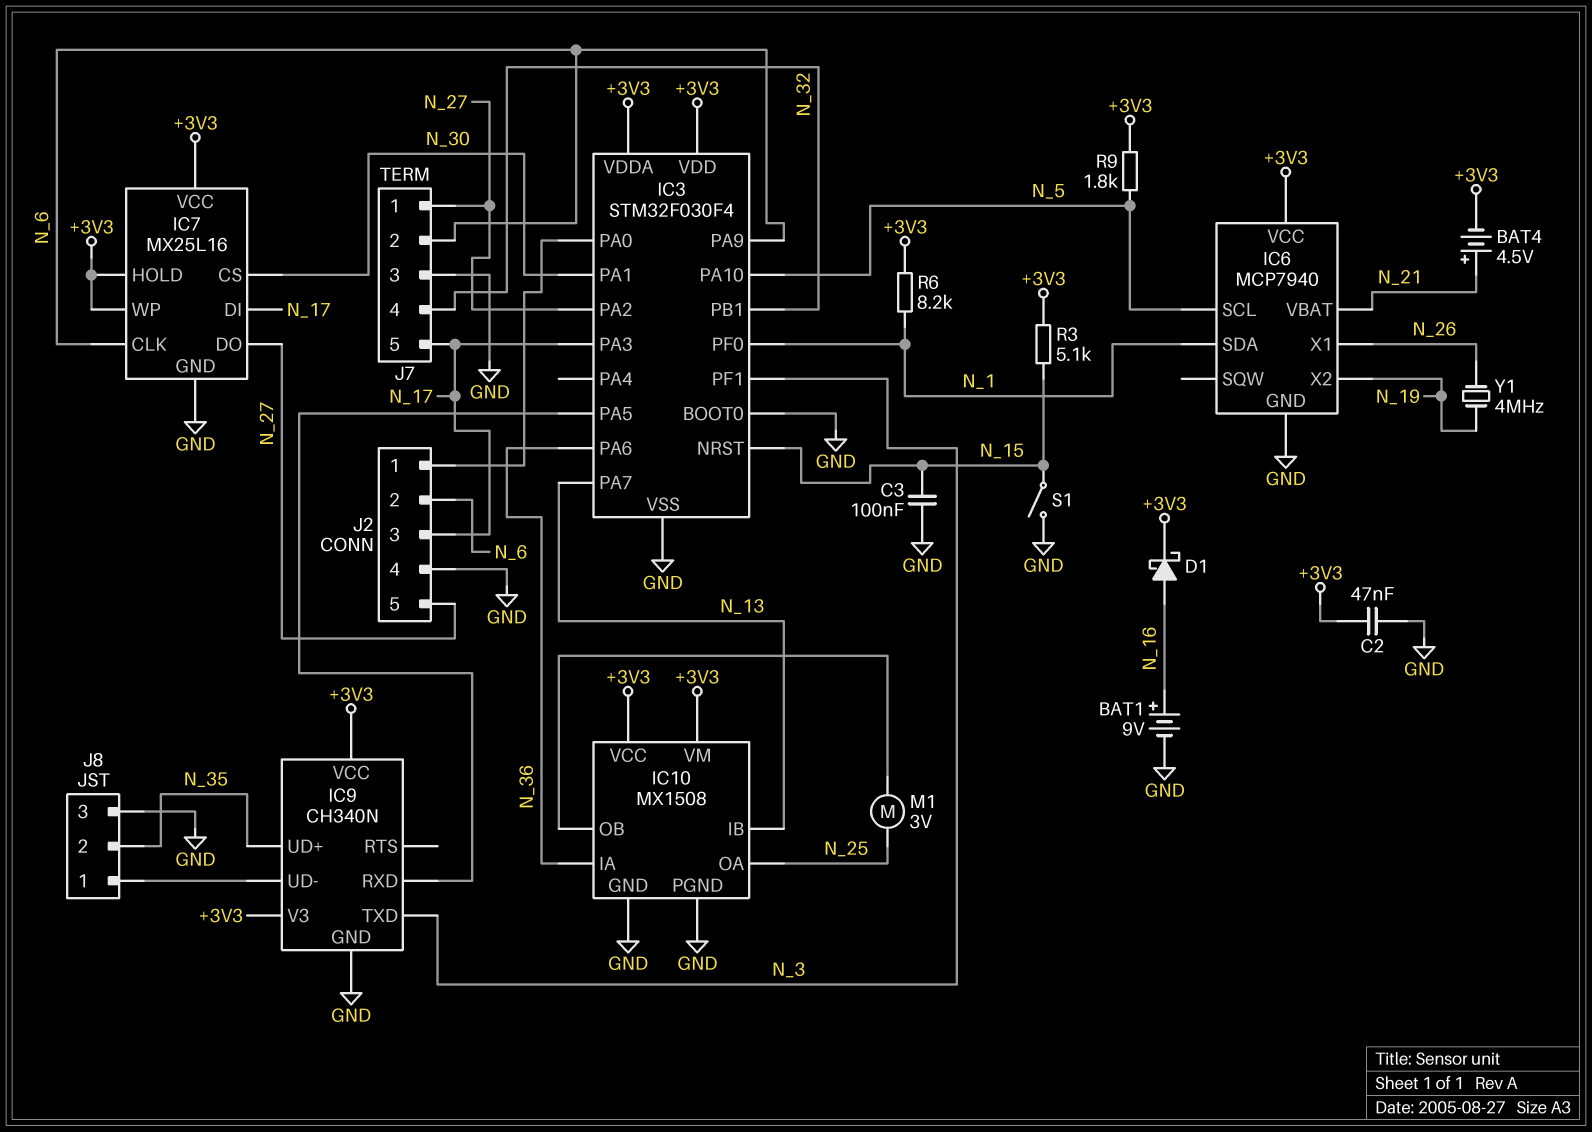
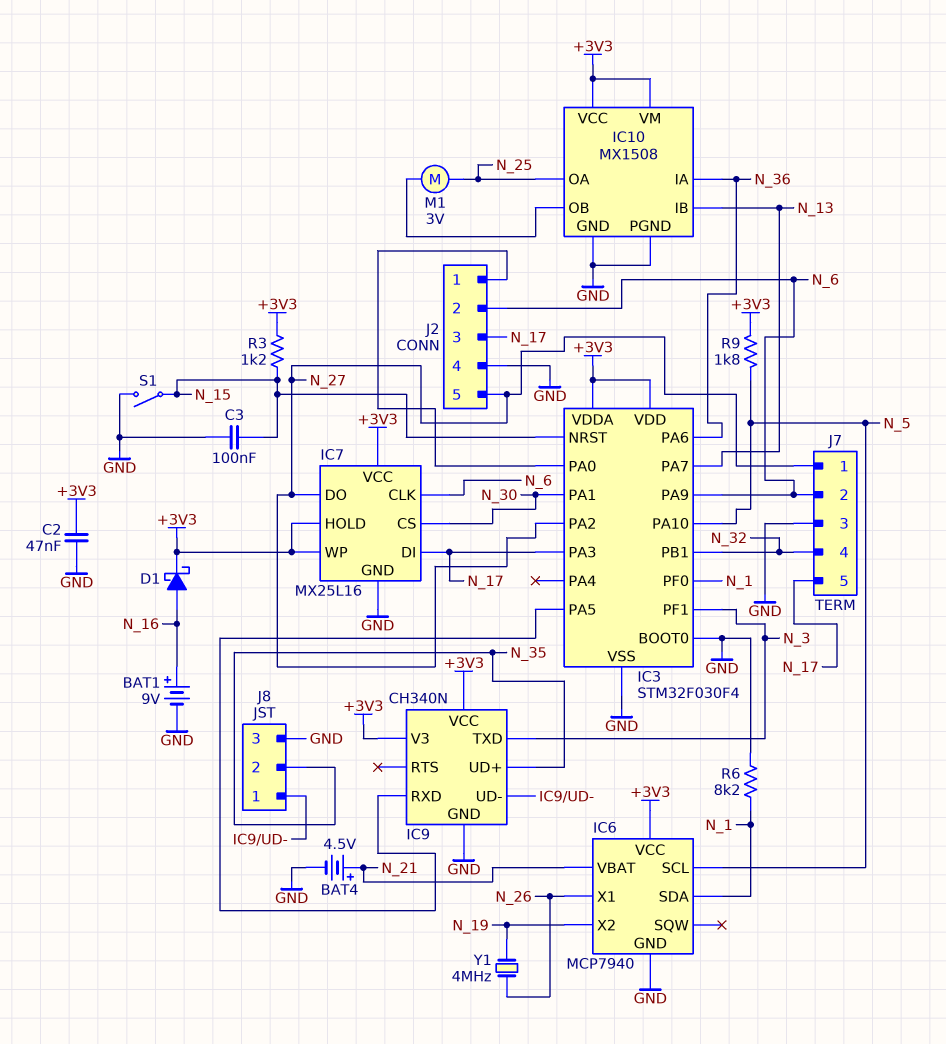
BAT4: 4.5V (plus N_21, minus +3V3) -> 4.5V (plus N_21, minus GND)
R3: 5.1k (+3V3, N_15) -> 1.2k (+3V3, N_15)
R6: 8.2k (+3V3, N_1) -> 8.2k (GND, N_1)

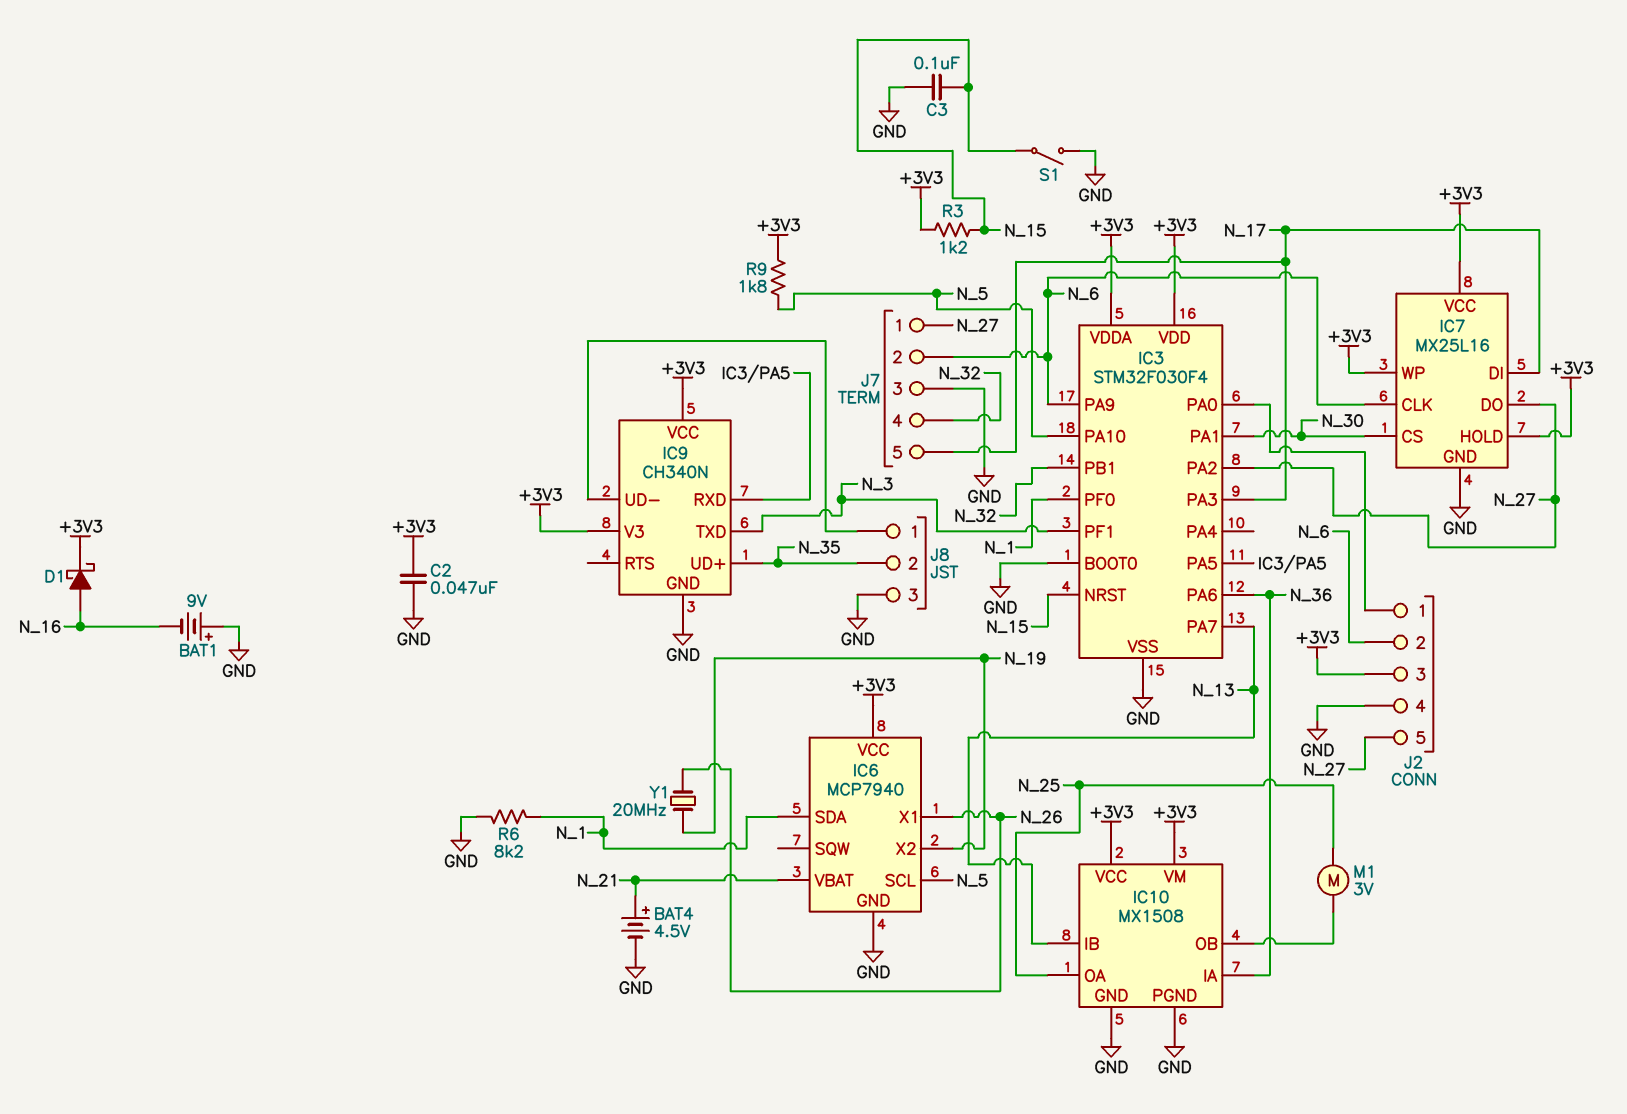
BAT1: 9V (plus N_16, minus GND) -> 9V (plus GND, minus N_16)
J2 pin 3: N_17 -> +3V3
Y1: 4MHz (N_19, N_26) -> 20MHz (N_19, N_26)

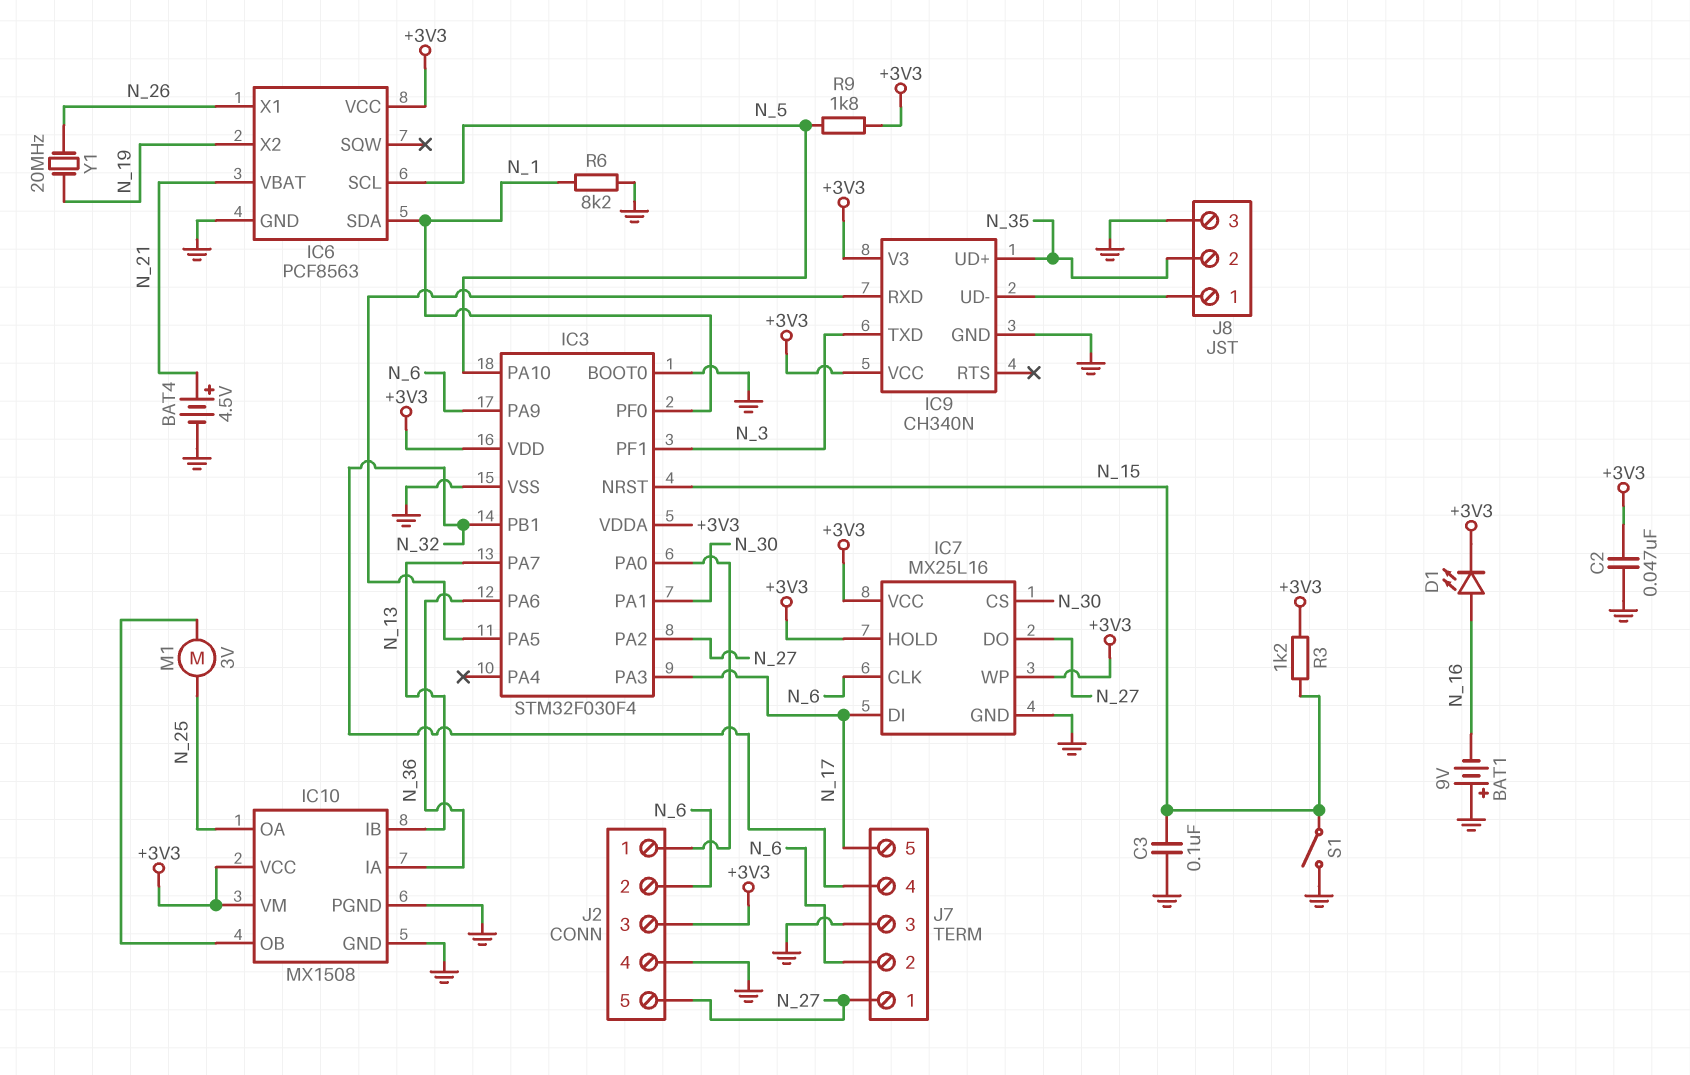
D1: schottky (A N_16, K +3V3) -> LED (A N_16, K +3V3)
IC6: MCP7940 -> PCF8563

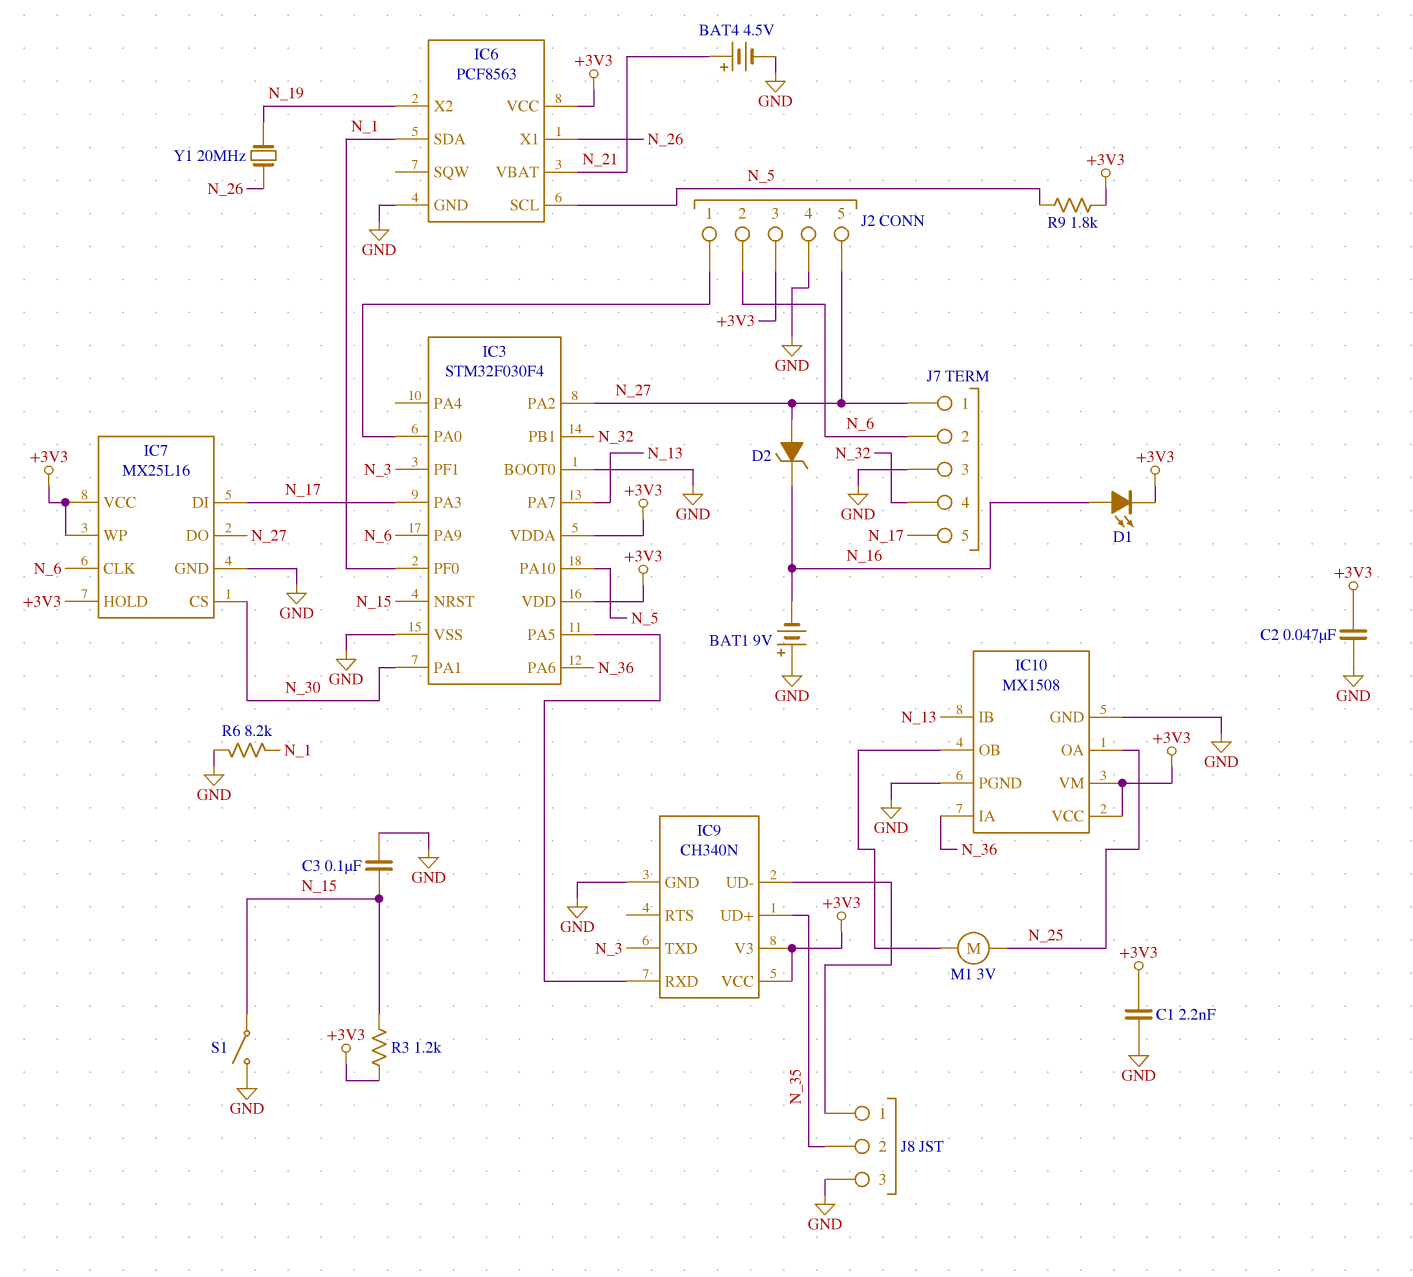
C1: none -> 2.2nF (+3V3, GND)
D2: none -> zener (A N_27, K N_16)

